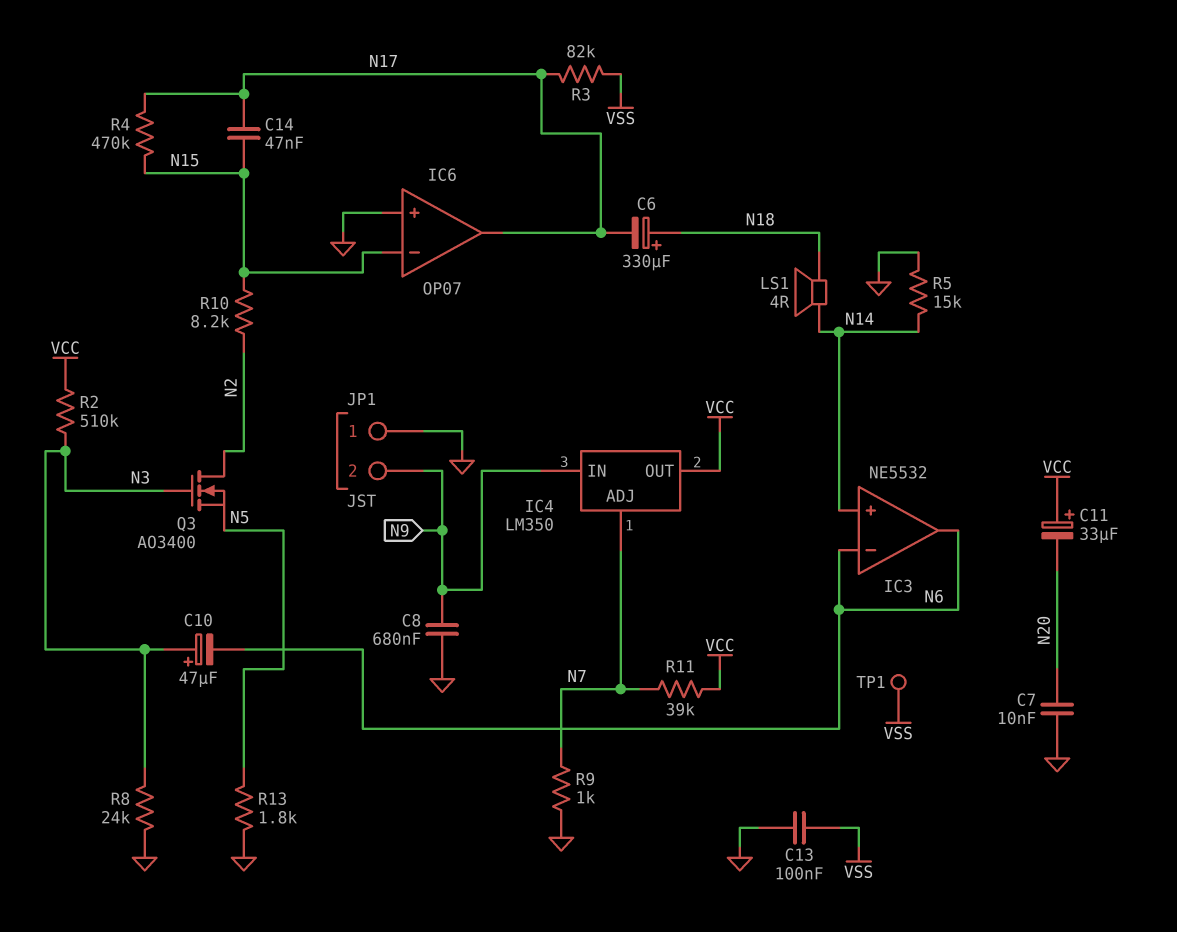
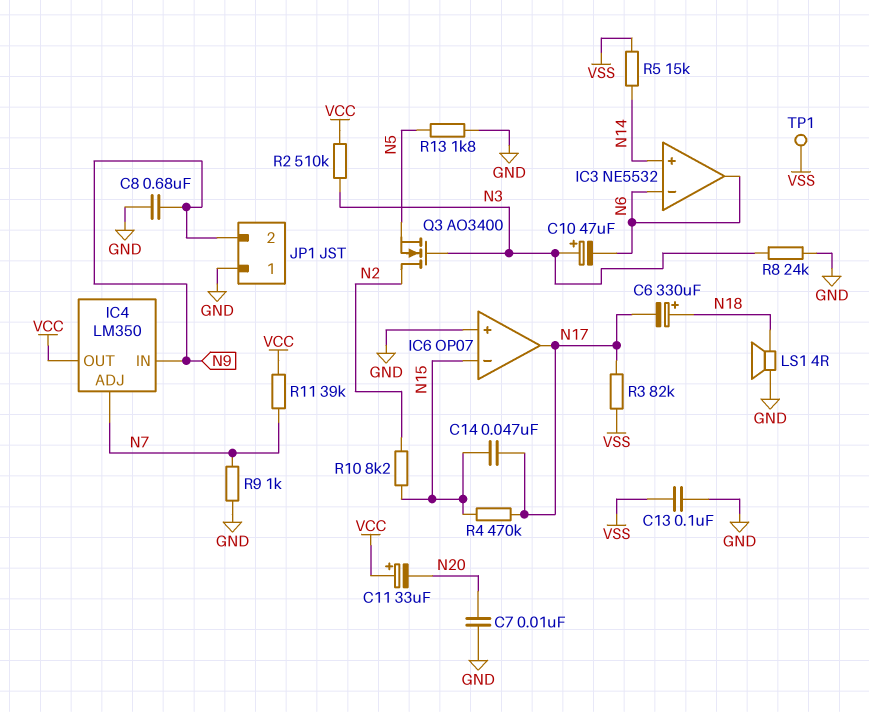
LS1: speaker 4R (N14, N18) -> speaker 4R (GND, N18)
R5: 15k (GND, N14) -> 15k (N14, VSS)

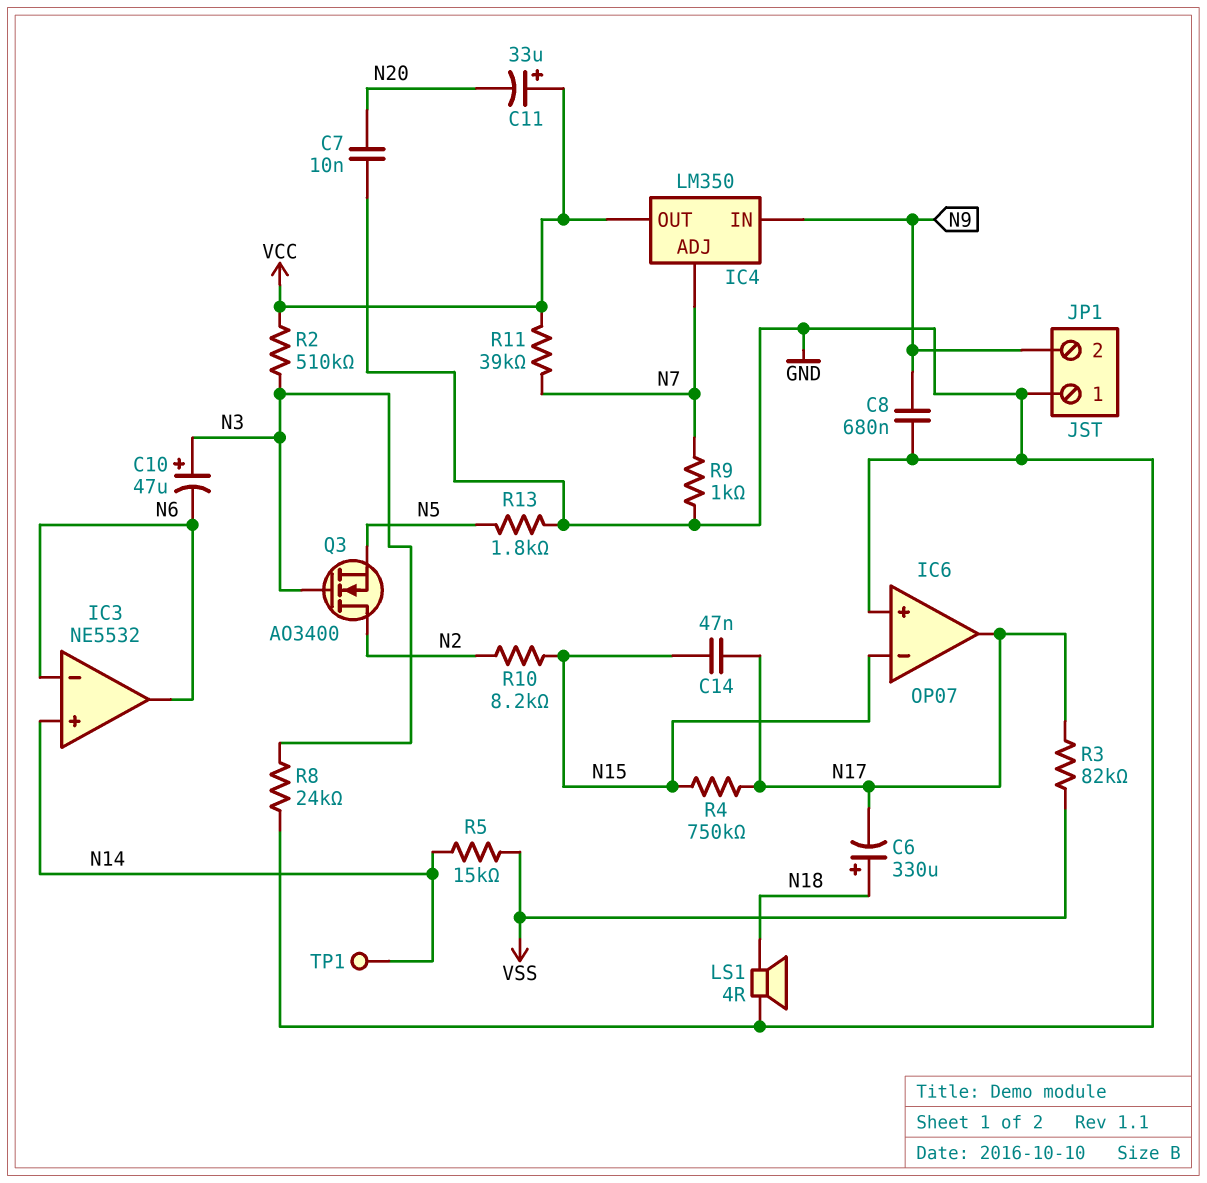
C13: 100nF (GND, VSS) -> none
R4: 470k (N15, N17) -> 750k (N15, N17)
TP1: test point (VSS) -> test point (N14)

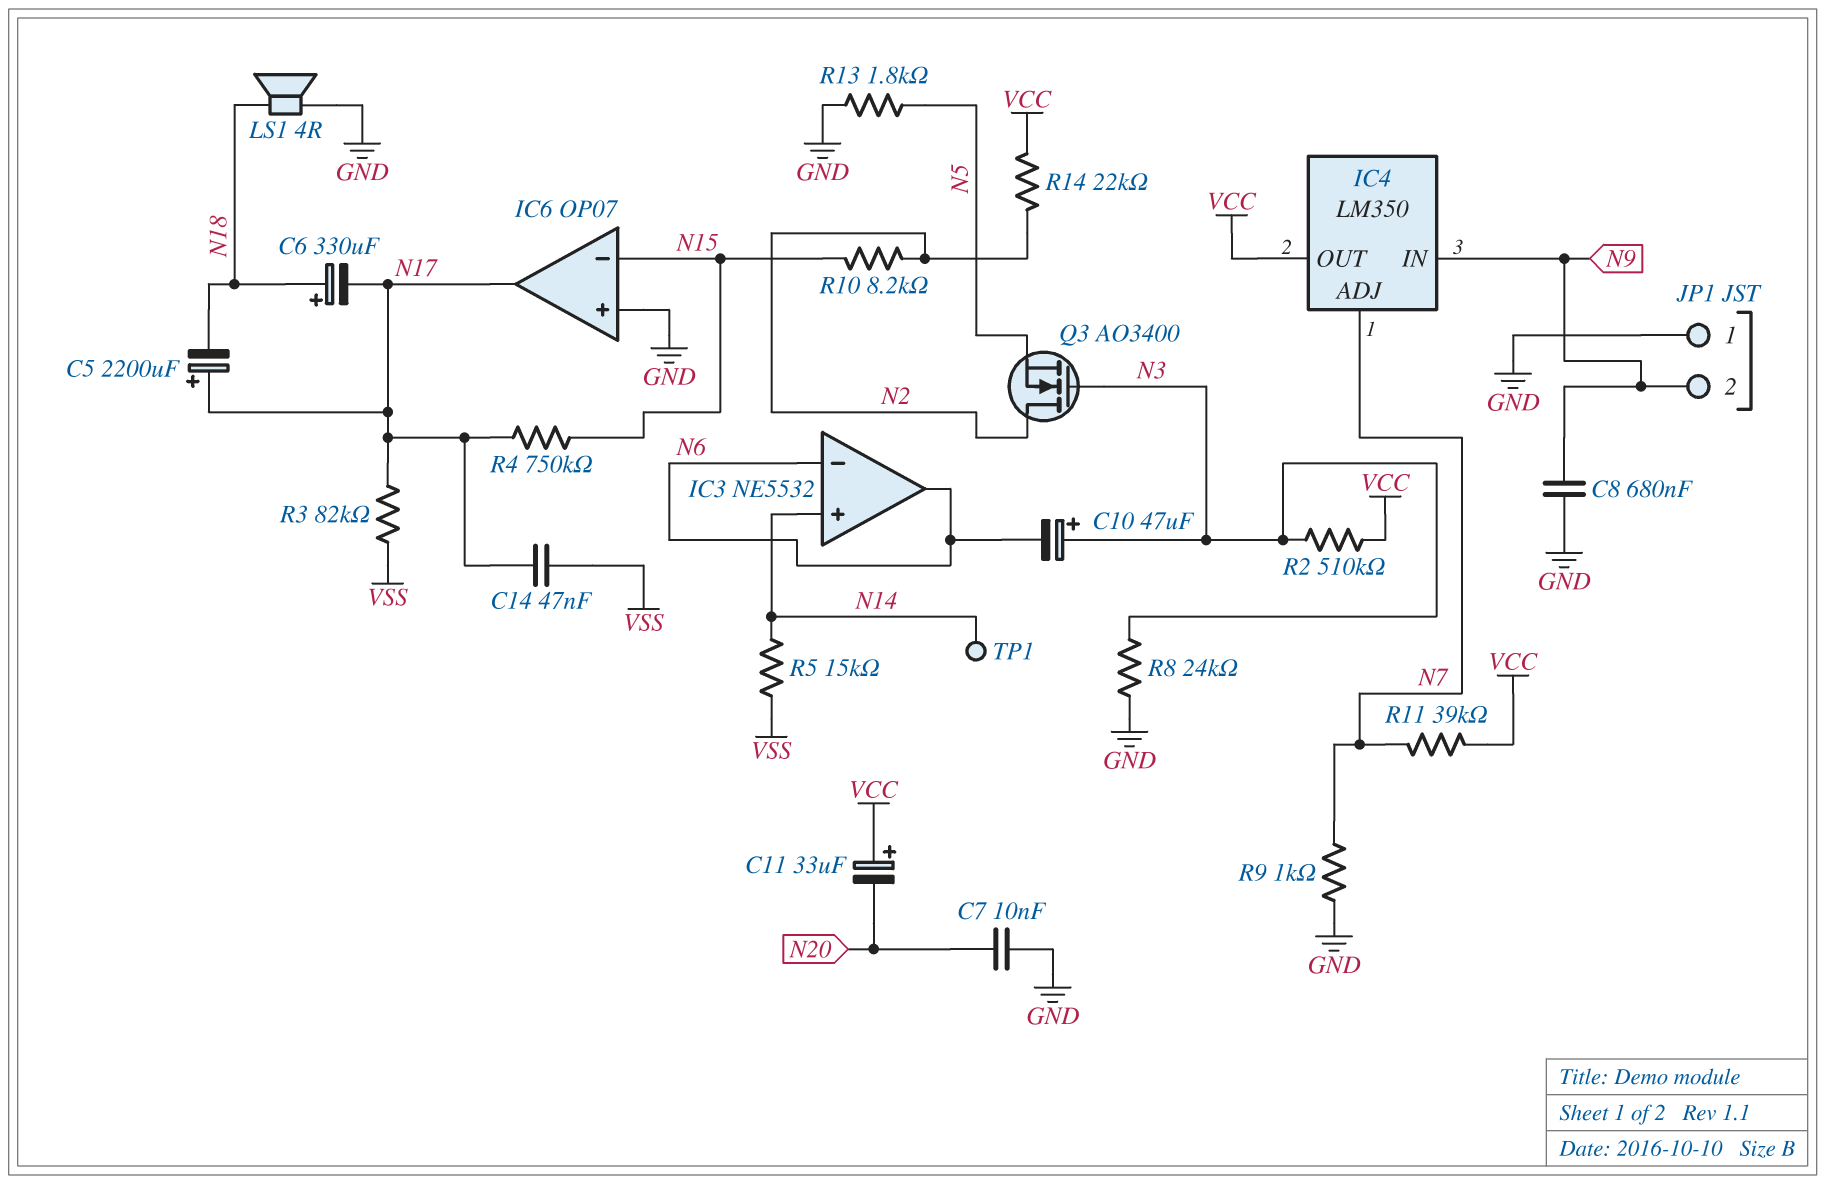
C5: none -> 2200uF (plus N17, minus N18)
C14: 47nF (N15, N17) -> 47nF (N17, VSS)
R14: none -> 22k (N2, VCC)

